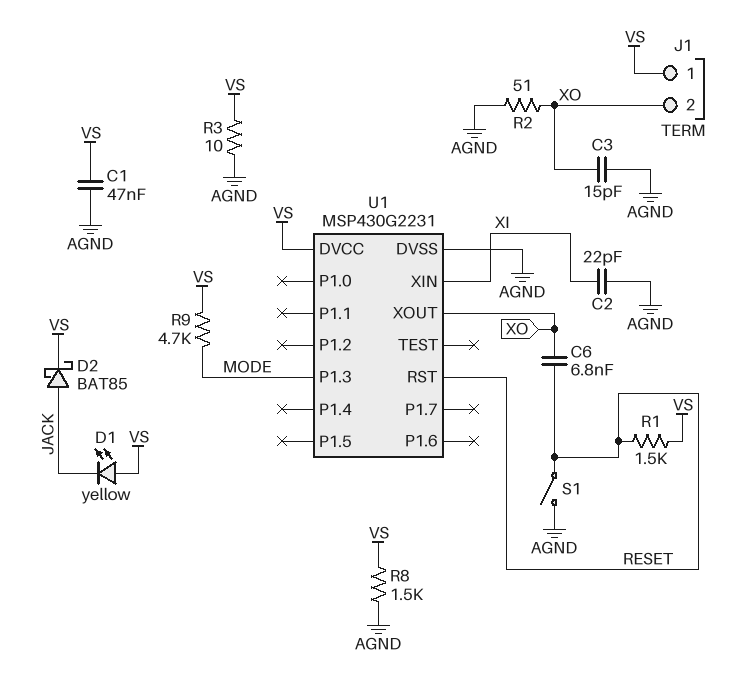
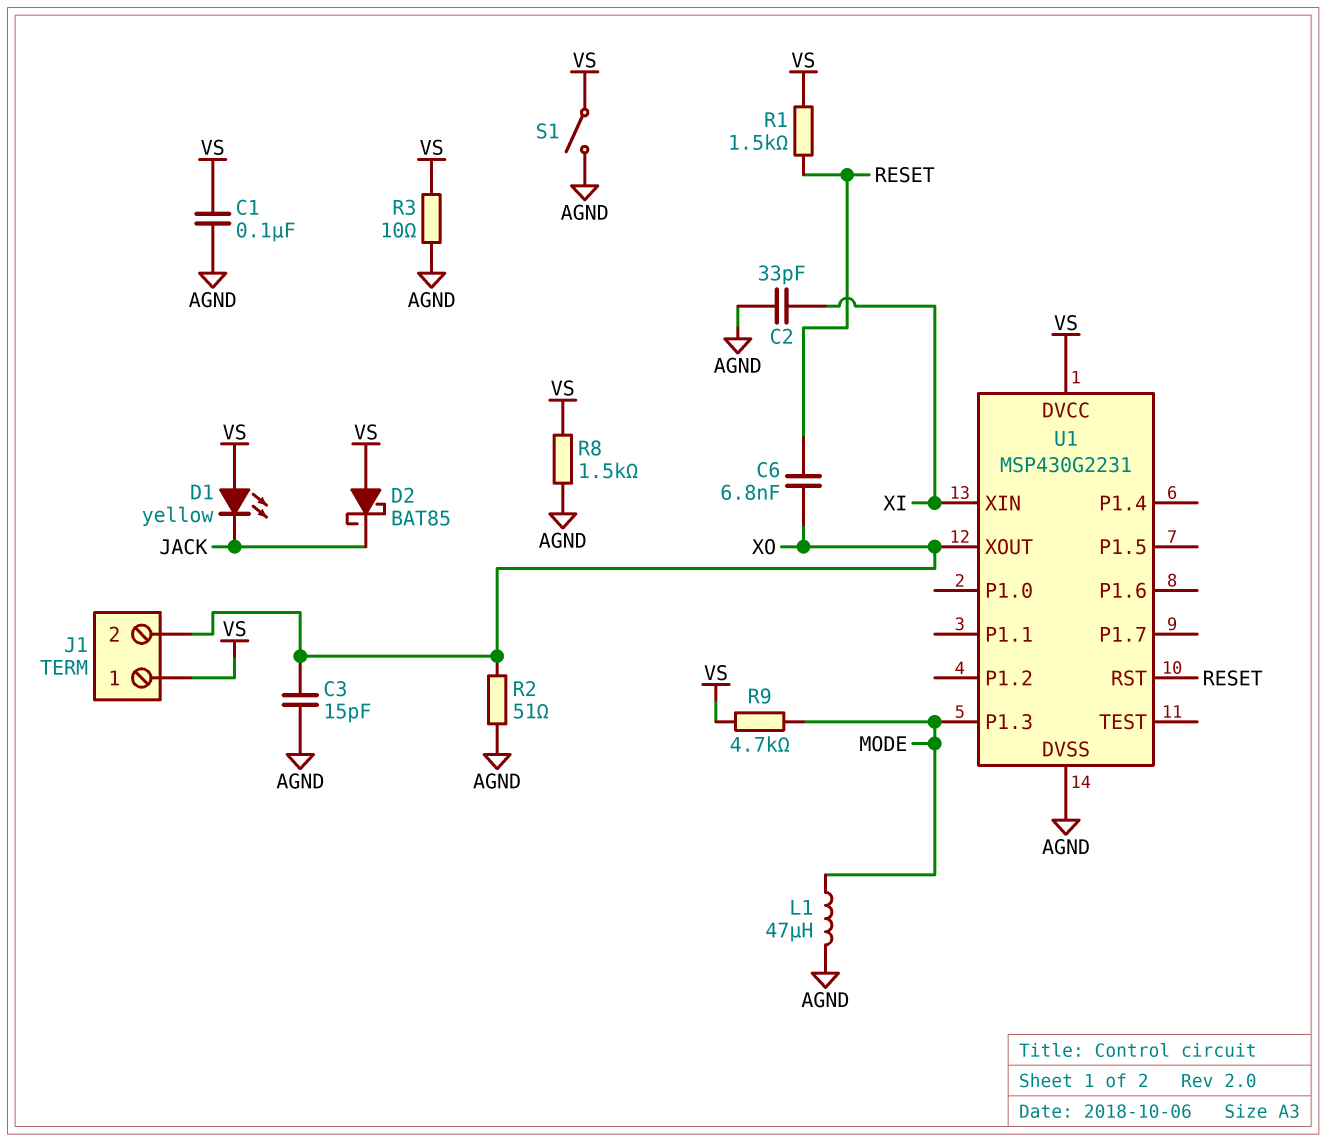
C1: 47nF (AGND, VS) -> 100nF (AGND, VS)
C2: 22pF (AGND, XI) -> 33pF (AGND, XI)
D2: schottky BAT85 (A JACK, K VS) -> schottky BAT85 (A VS, K JACK)
L1: none -> 47uH (AGND, MODE)
S1: switch (AGND, RESET) -> switch (AGND, VS)

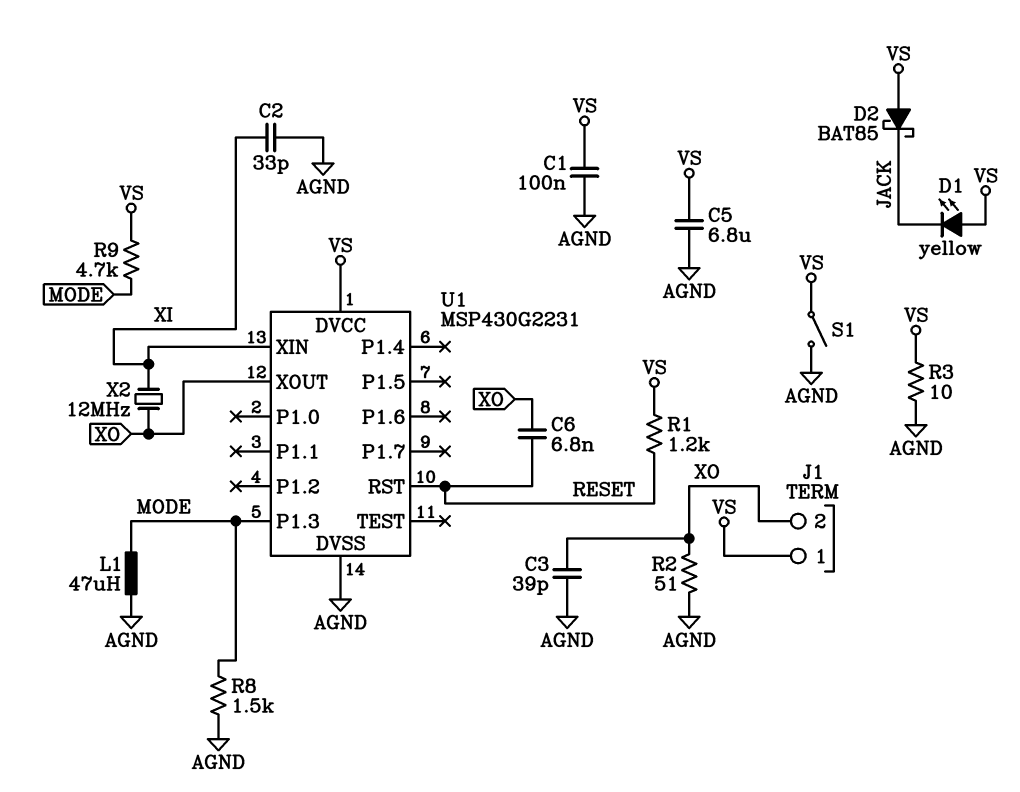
C3: 15pF (AGND, XO) -> 39pF (AGND, XO)
C5: none -> 6.8uF (AGND, VS)
R1: 1.5k (RESET, VS) -> 1.2k (RESET, VS)
R8: 1.5k (AGND, VS) -> 1.5k (AGND, MODE)
X2: none -> 12MHz (XI, XO)

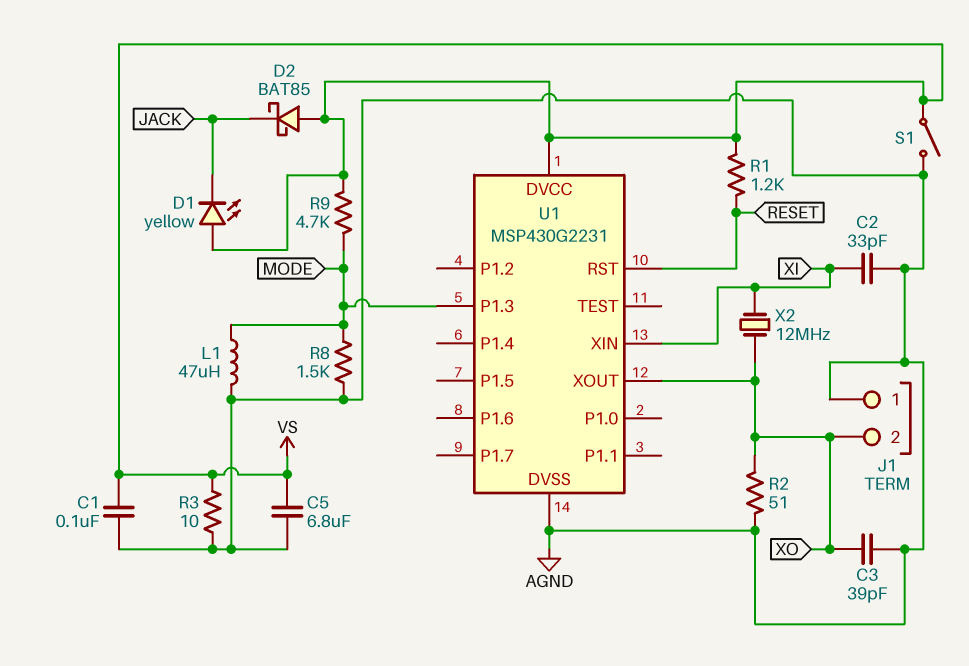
C6: 6.8nF (RESET, XO) -> none
J1 pin 1: VS -> AGND

